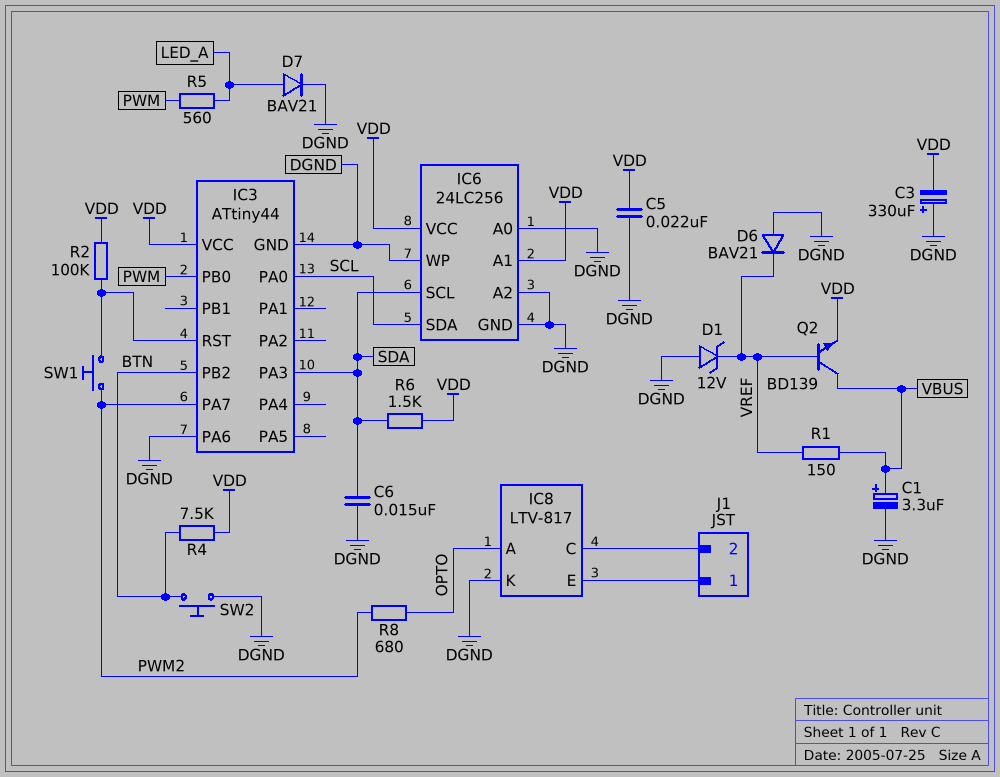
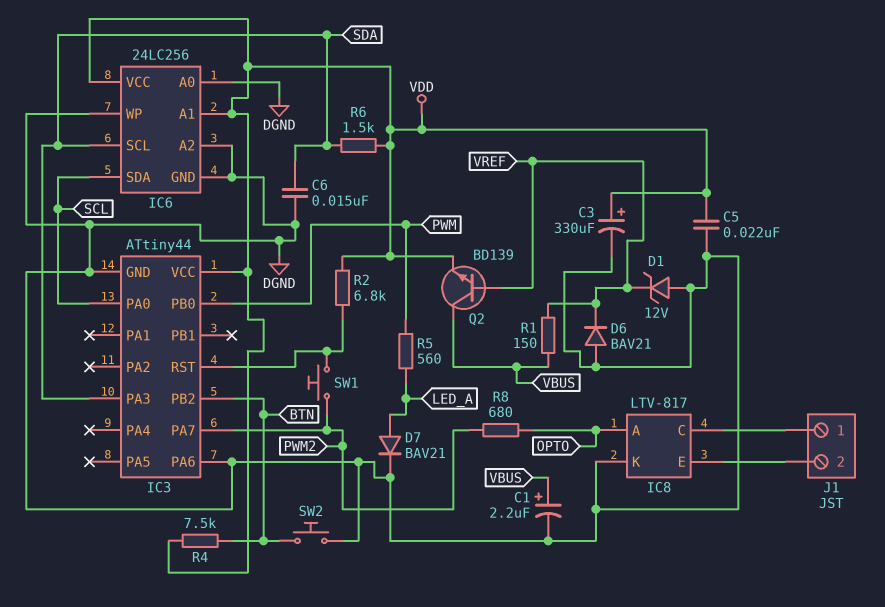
C1: 3.3uF (plus VBUS, minus DGND) -> 2.2uF (plus VBUS, minus DGND)
C3: 330uF (plus DGND, minus VDD) -> 330uF (plus VDD, minus DGND)
J1 pin 1: IC8/E -> IC8/C
J1 pin 2: IC8/C -> IC8/E
R2: 100k (IC3/RST, VDD) -> 6.8k (IC3/RST, VDD)

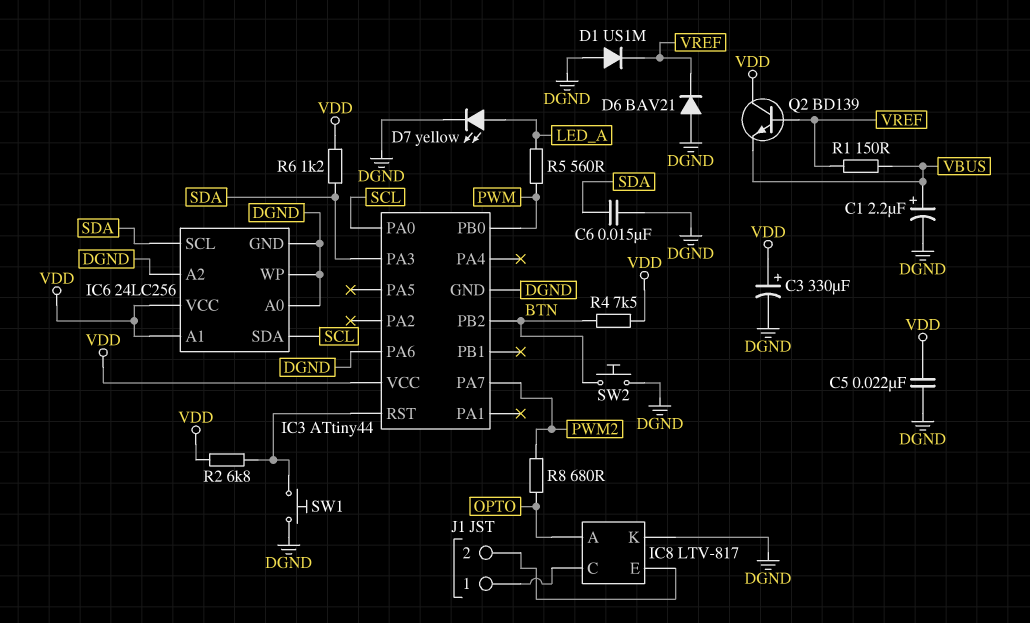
D1: zener 12V (A DGND, K VREF) -> diode US1M (A DGND, K VREF)
D7: diode BAV21 (A LED_A, K DGND) -> LED yellow (A LED_A, K DGND)
Q2: NPN BD139 (B VREF, C VBUS, E VDD) -> NPN BD139 (B VREF, C VDD, E VBUS)
R6: 1.5k (SDA, VDD) -> 1.2k (SDA, VDD)
SW1: button (IC3/RST, PWM2) -> button (DGND, IC3/RST)

